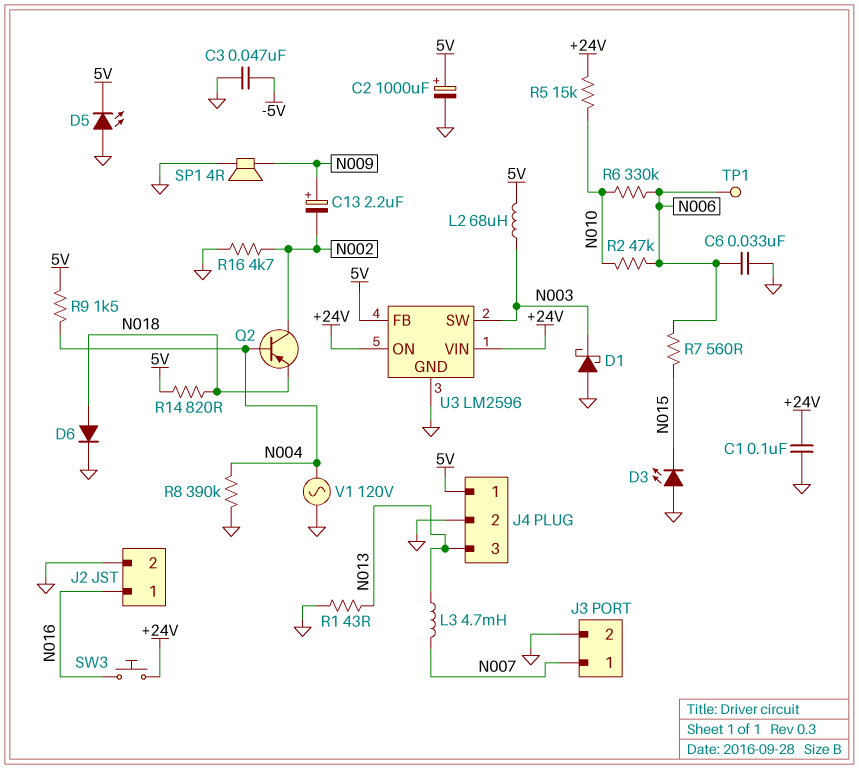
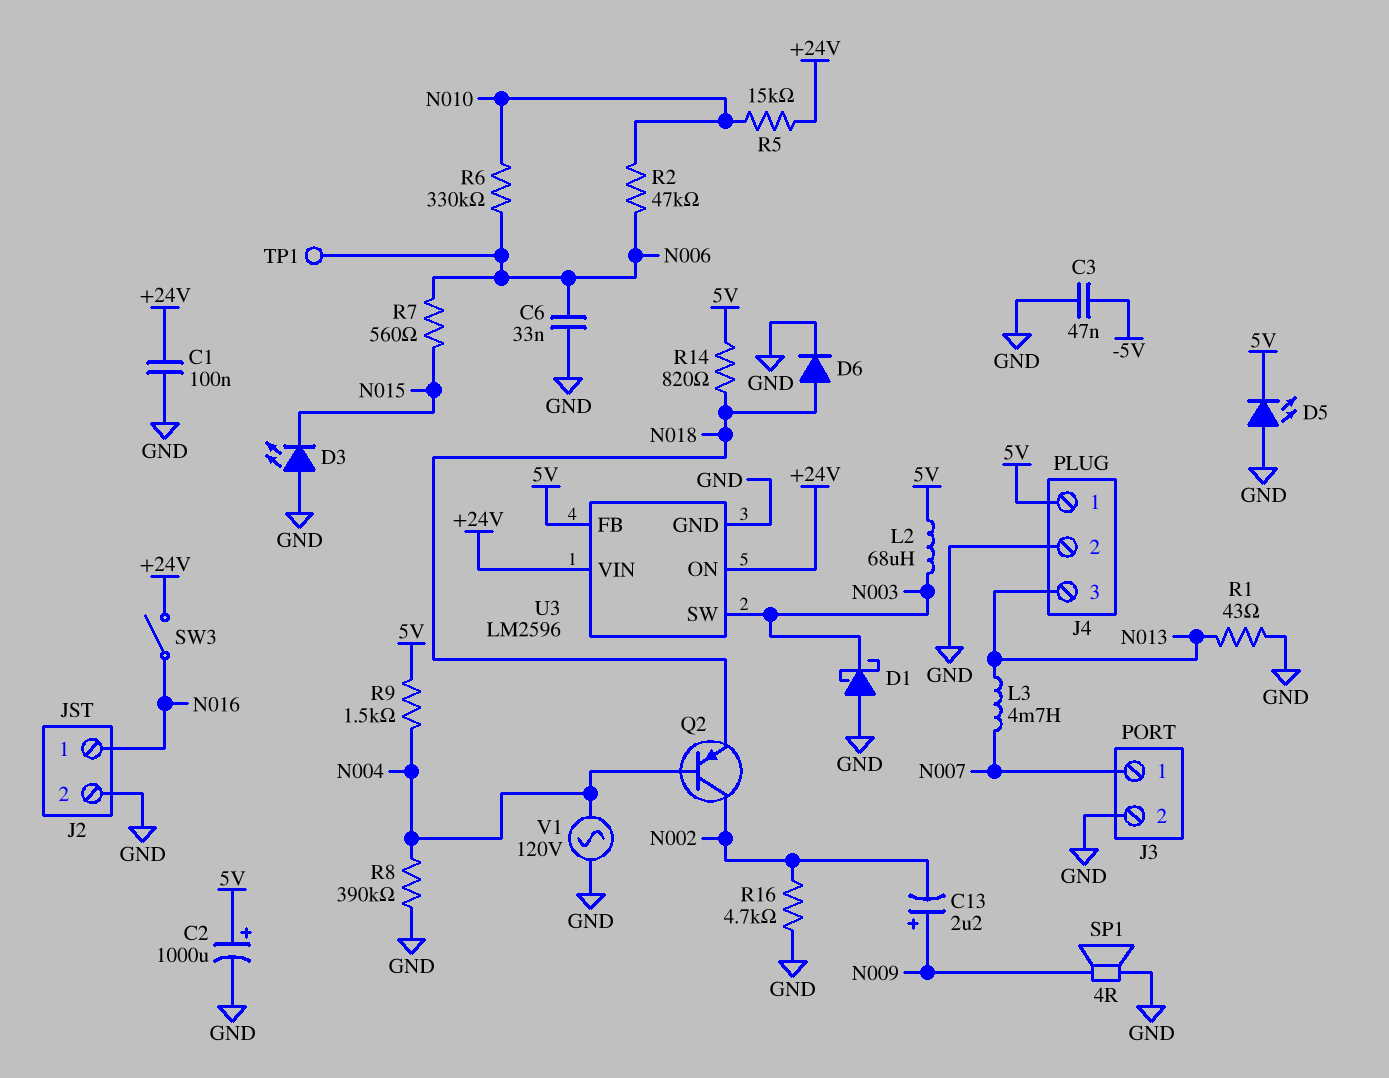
SW3: button (+24V, N016) -> switch (+24V, N016)

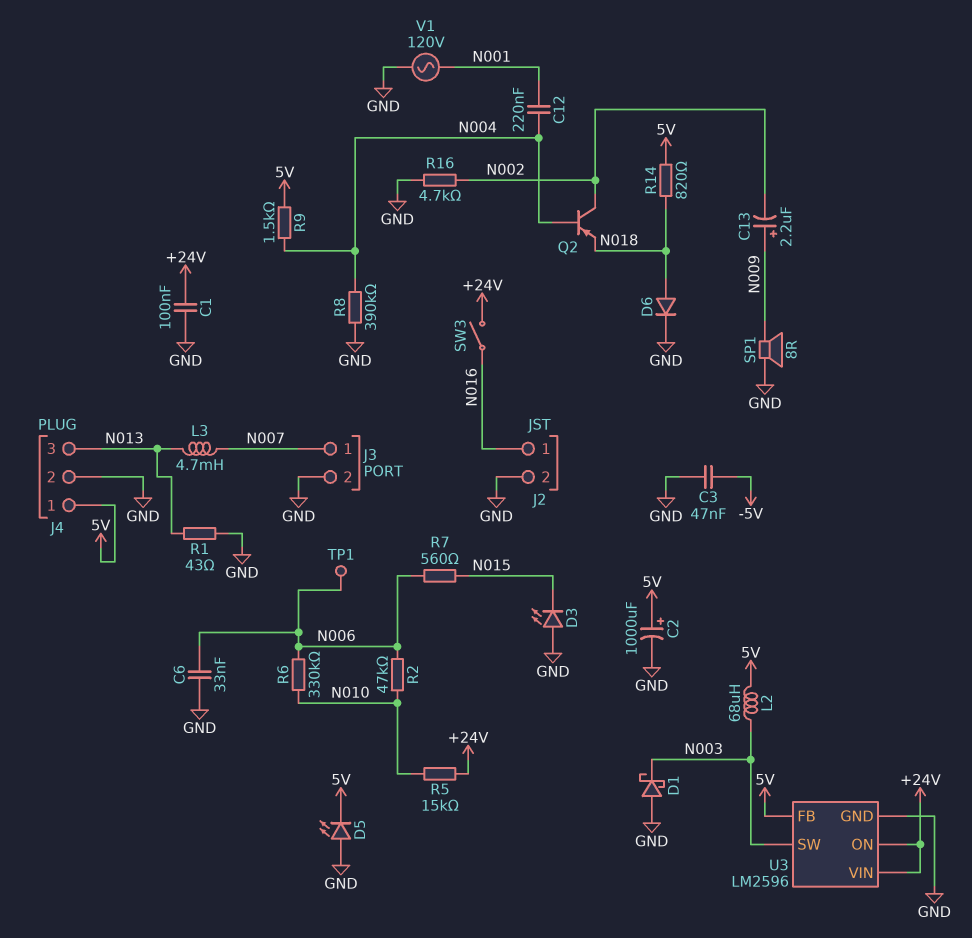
C12: none -> 220nF (N001, N004)
SP1: speaker 4R (GND, N009) -> speaker 8R (GND, N009)
V1: AC 120V (GND, N004) -> AC 120V (GND, N001)

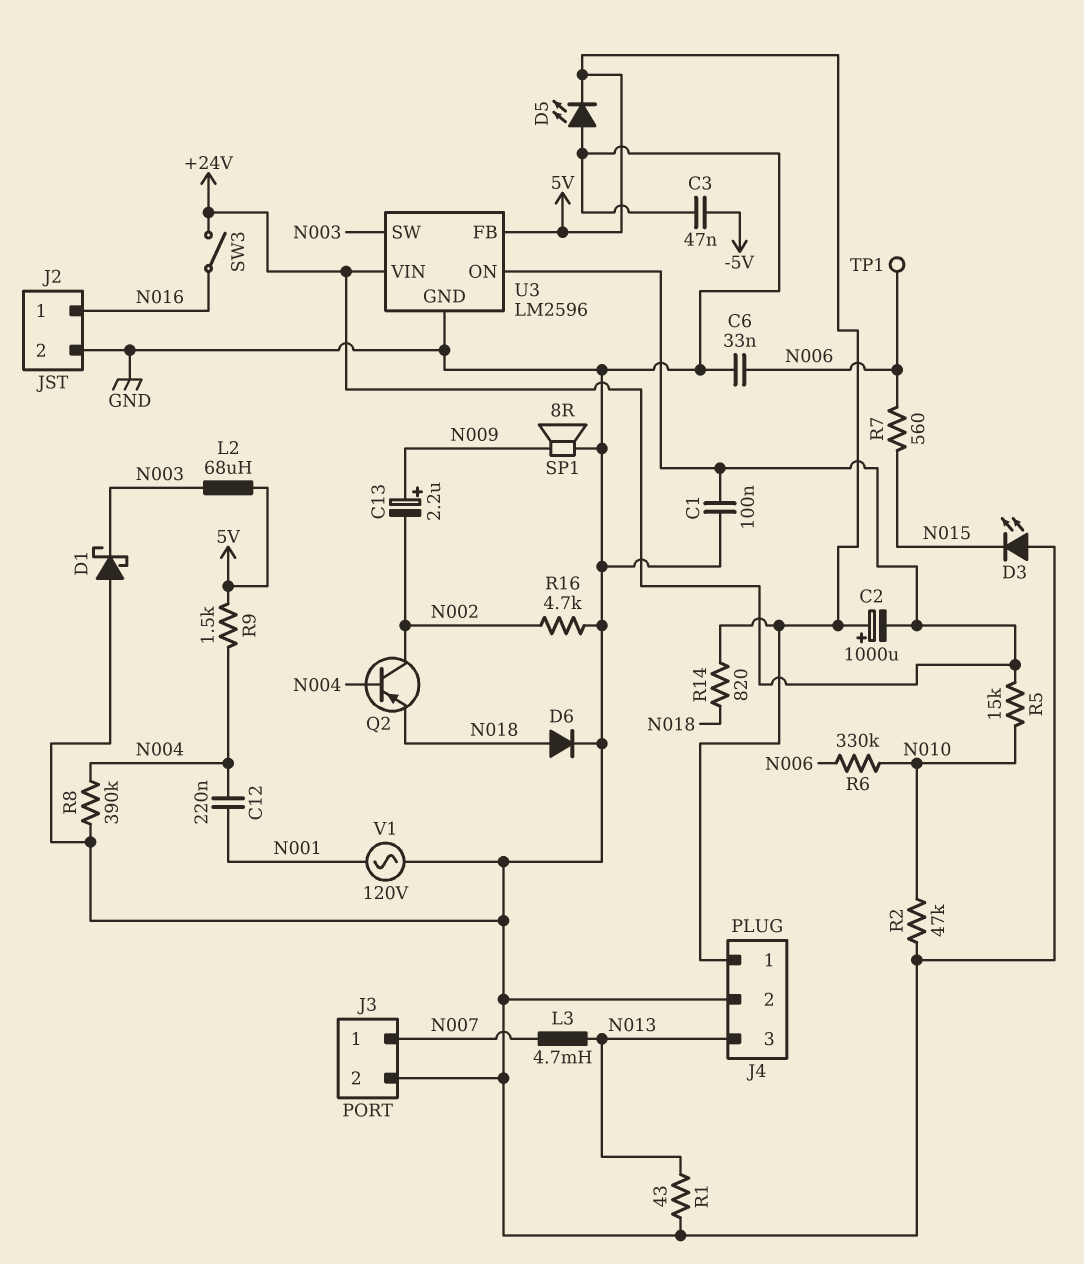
C2: 1000uF (plus 5V, minus GND) -> 1000uF (plus 5V, minus +24V)
R2: 47k (N006, N010) -> 47k (GND, N010)

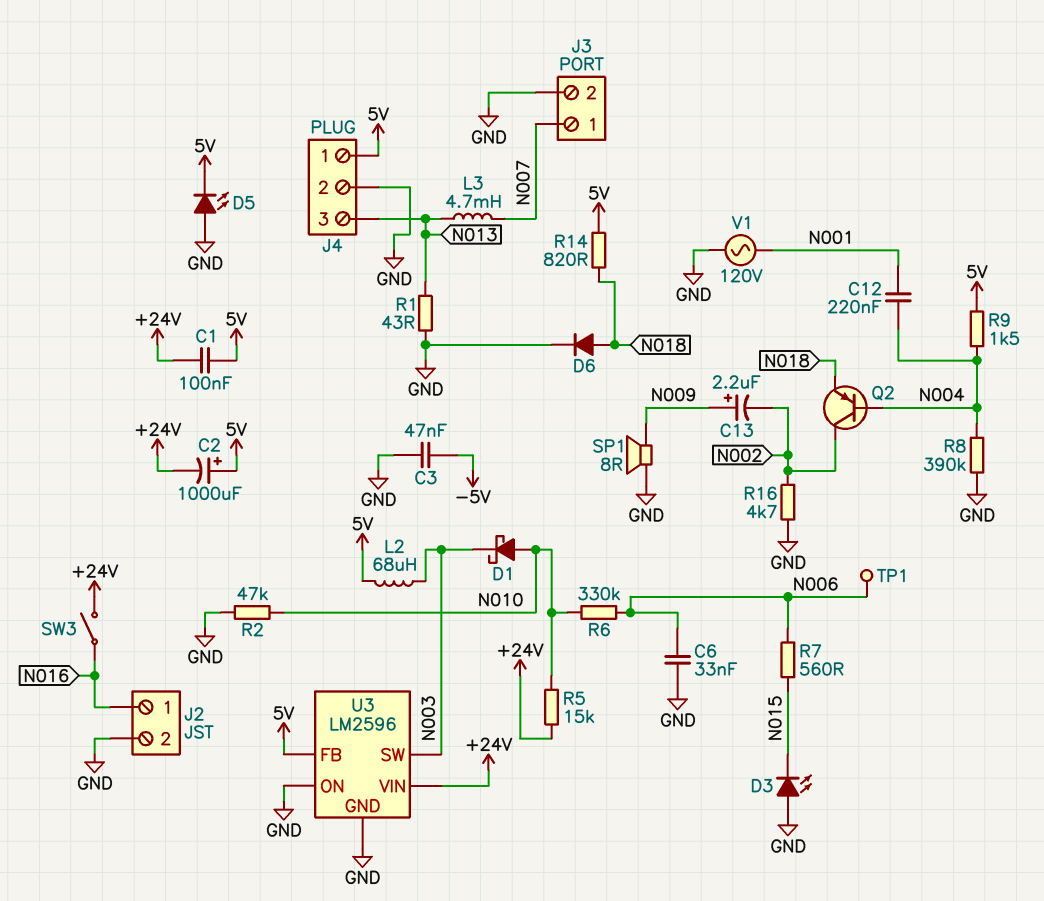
C1: 100nF (+24V, GND) -> 100nF (+24V, 5V)
D1: schottky (A GND, K N003) -> schottky (A N010, K N003)
U3 pin ON: +24V -> GND

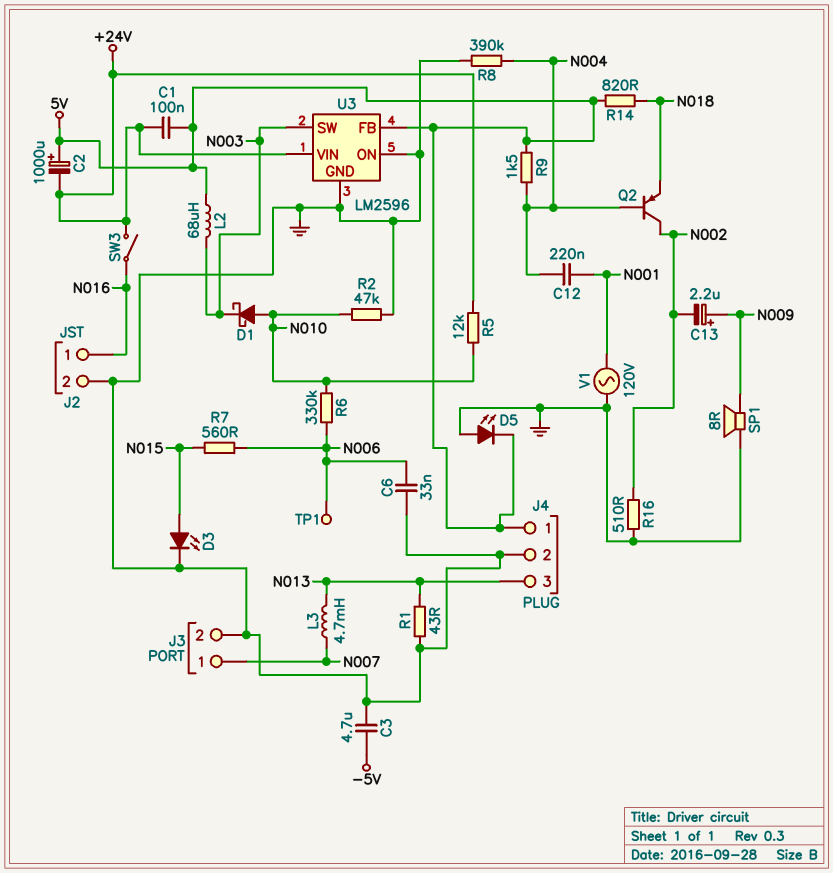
C3: 47nF (-5V, GND) -> 4.7uF (-5V, GND)
D3: LED (A GND, K N015) -> LED (A N015, K GND)
D6: diode (A N018, K GND) -> none
R5: 15k (+24V, N010) -> 12k (+24V, N010)
R16: 4.7k (GND, N002) -> 510 (GND, N002)

